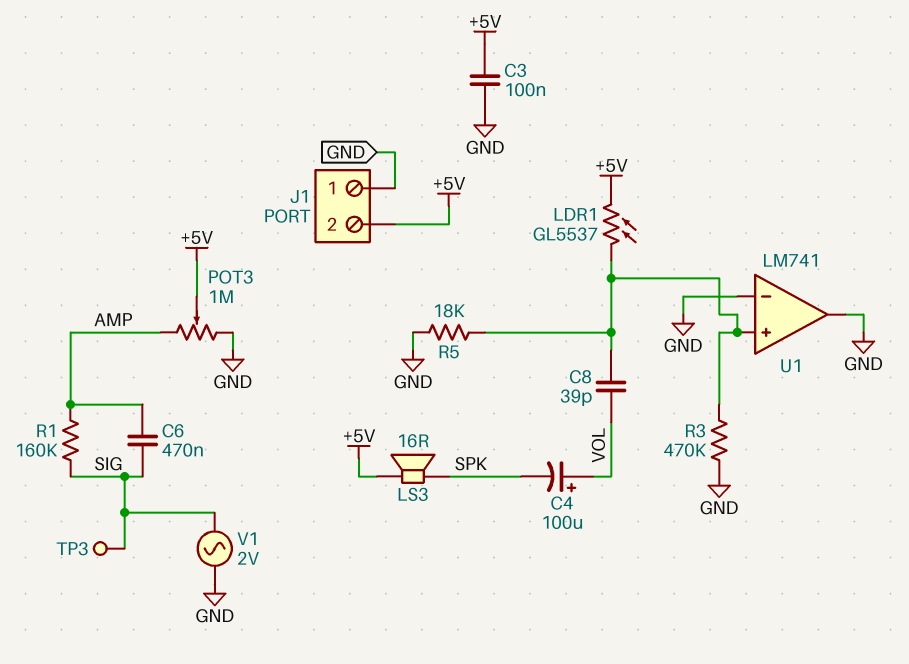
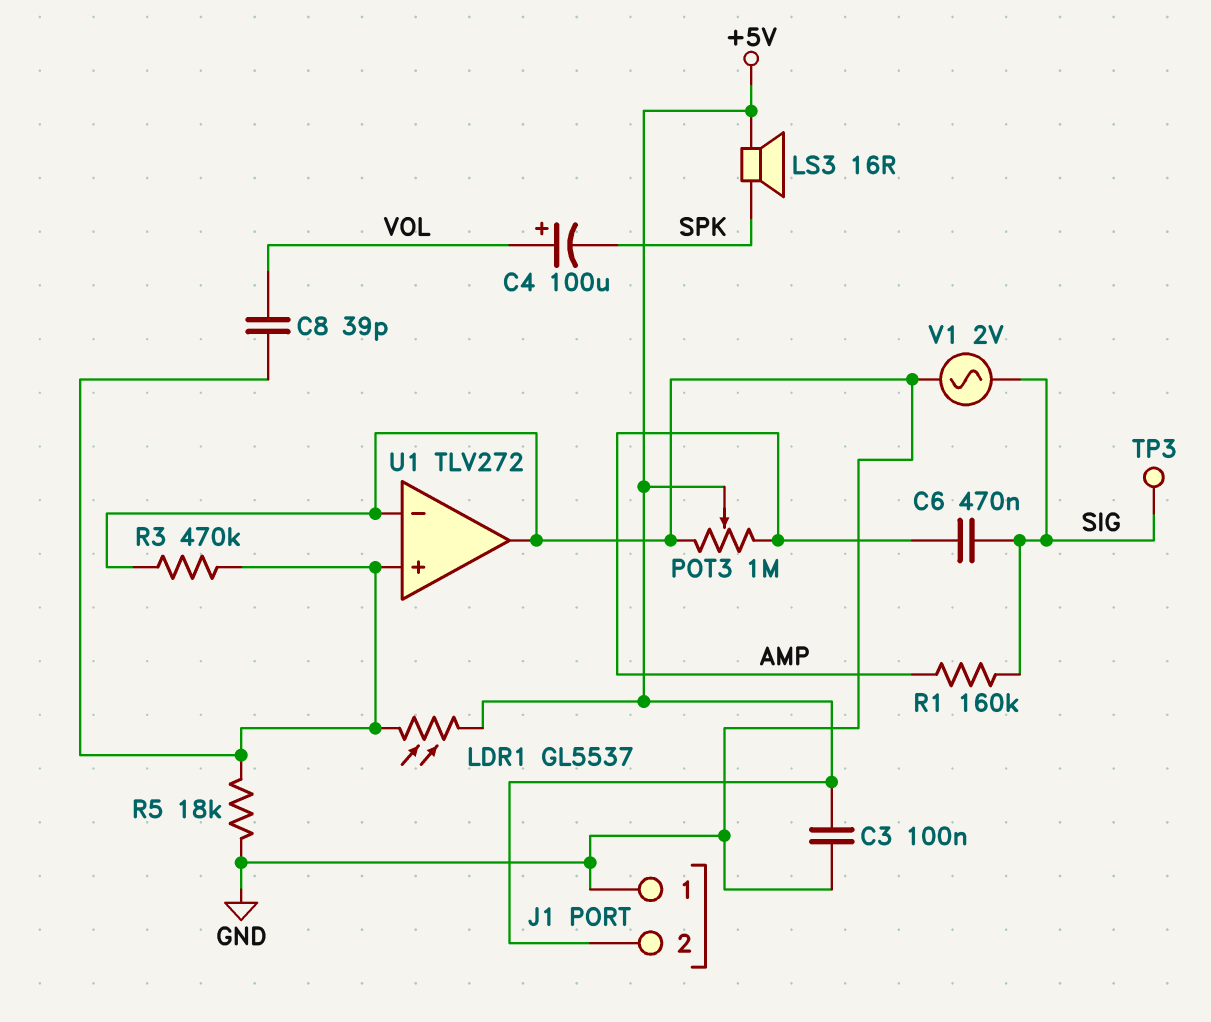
U1: LM741 -> TLV272

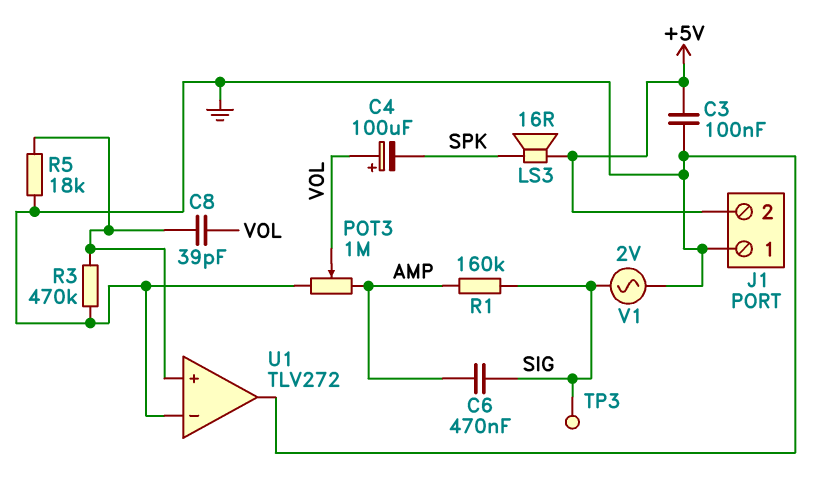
LDR1: GL5537 (+5V, U1/in+) -> none
POT3: 1M (AMP, GND, wiper +5V) -> 1M (AMP, GND, wiper VOL)

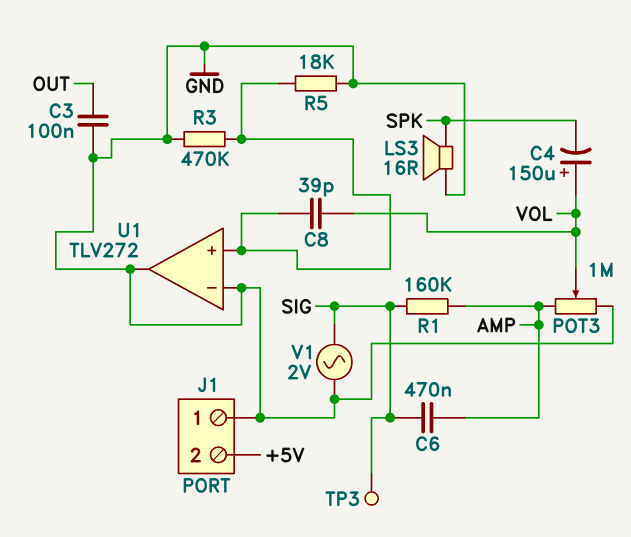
C3: 100nF (+5V, GND) -> 100nF (GND, OUT)
C4: 100uF (plus VOL, minus SPK) -> 150uF (plus VOL, minus SPK)
LS3: speaker 16R (+5V, SPK) -> speaker 16R (GND, SPK)

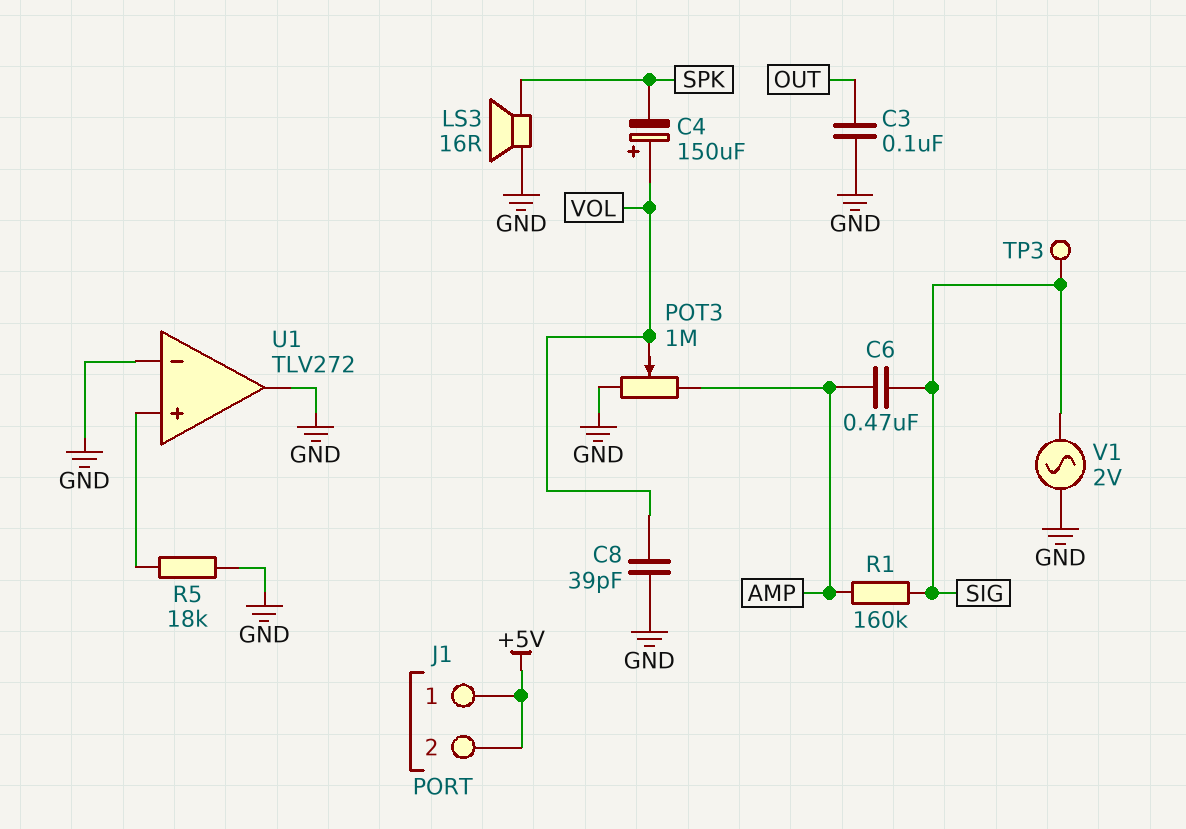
C8: 39pF (U1/in+, VOL) -> 39pF (GND, VOL)
J1 pin 1: GND -> +5V
R3: 470k (GND, U1/in+) -> none

